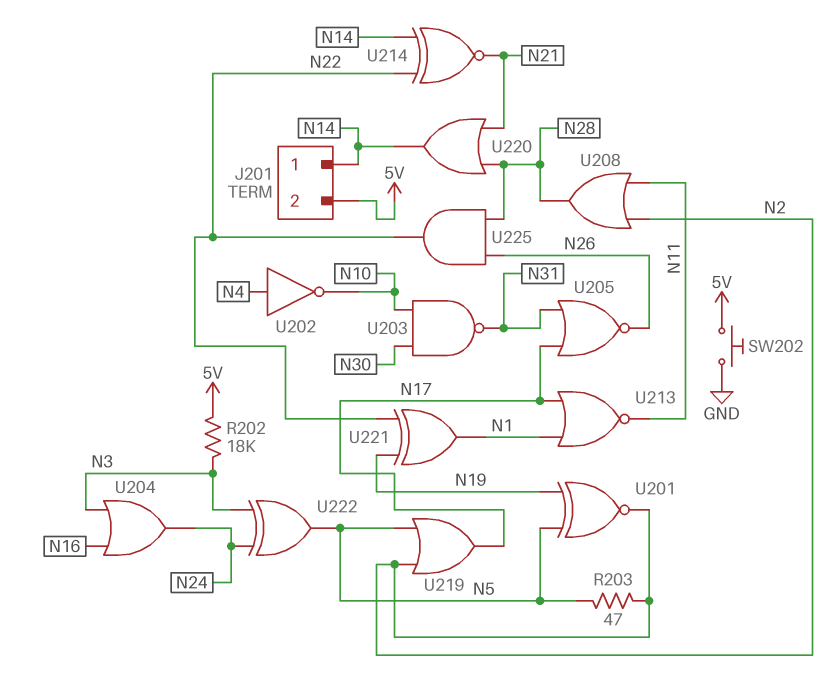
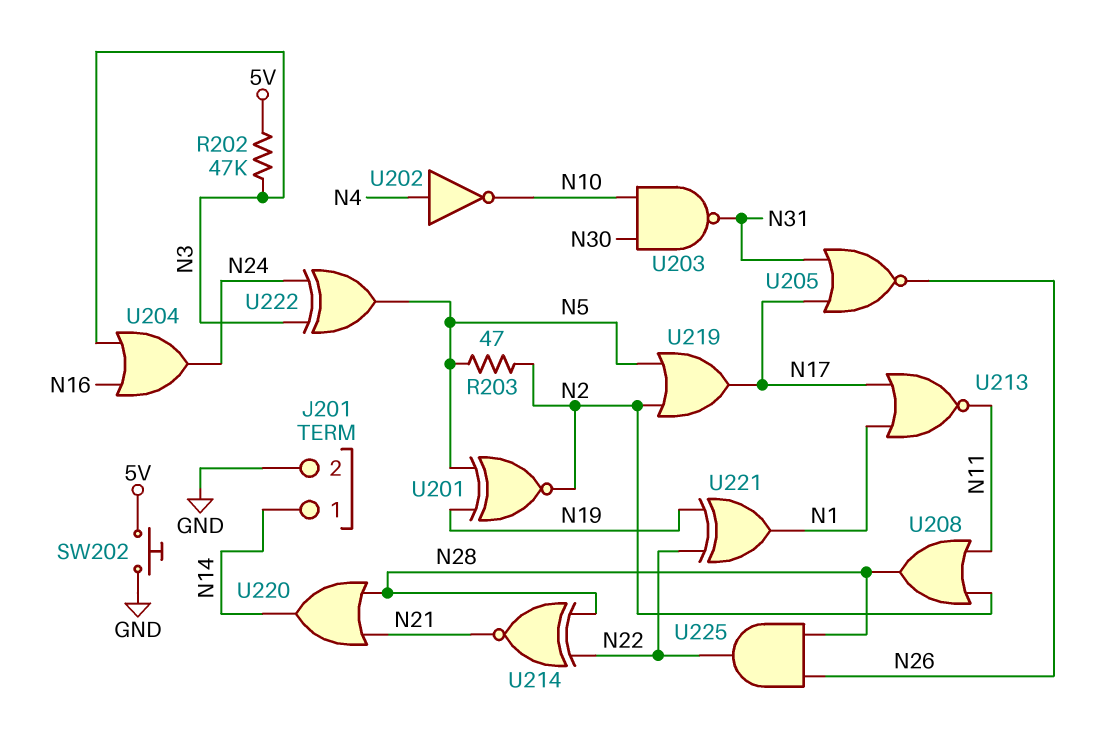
J201 pin 2: 5V -> GND
R202: 18k (5V, N3) -> 47k (5V, N3)
U214: XNOR (in N14, in N22, out N21) -> XNOR (in N22, in N28, out N21)

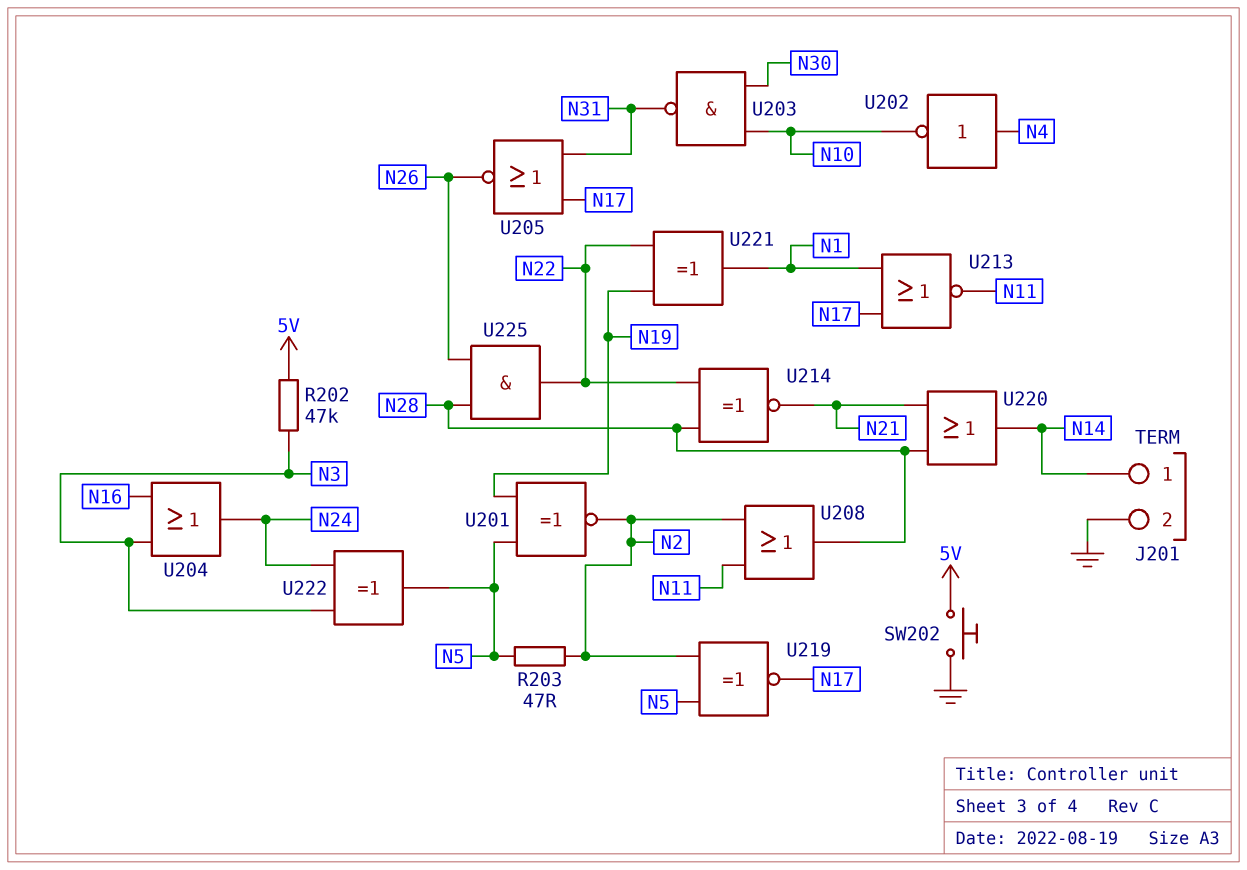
U219: OR (in N2, in N5, out N17) -> XNOR (in N2, in N5, out N17)

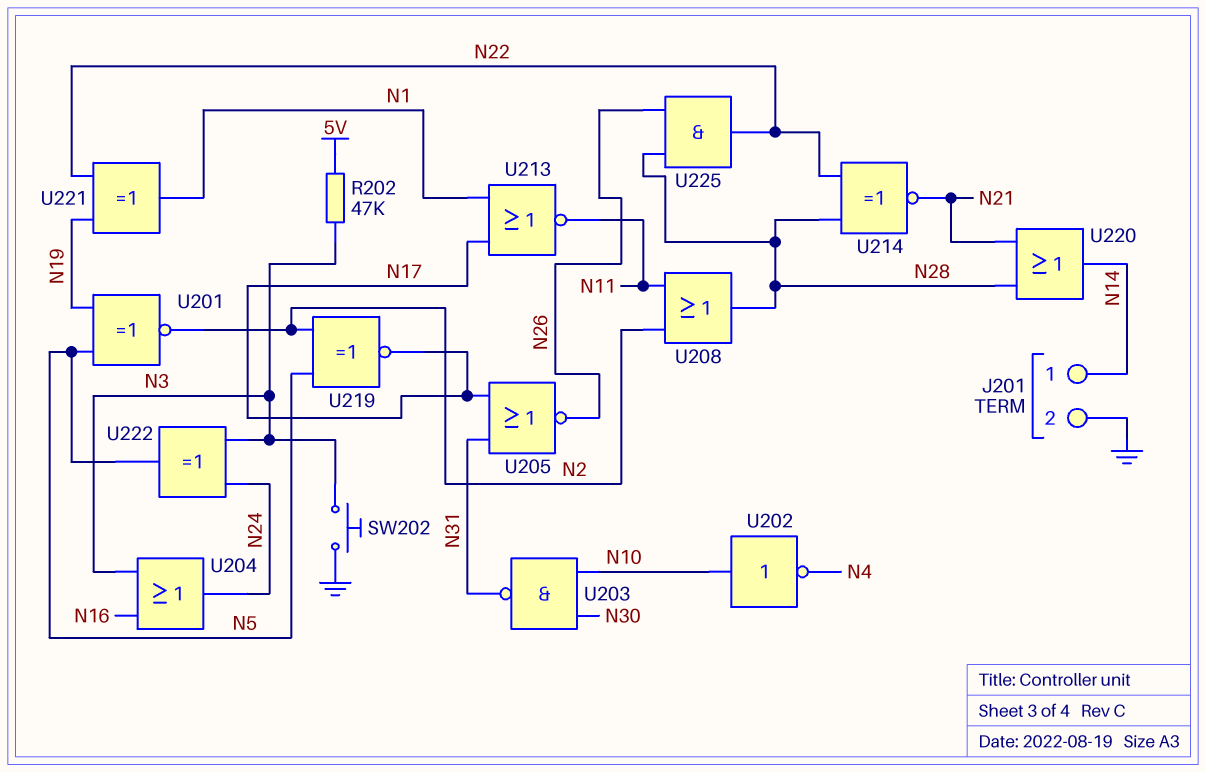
R203: 47 (N2, N5) -> none
SW202: button (5V, GND) -> button (GND, N3)
U202: NOT (in N4, out N10) -> NOT (in N10, out N4)

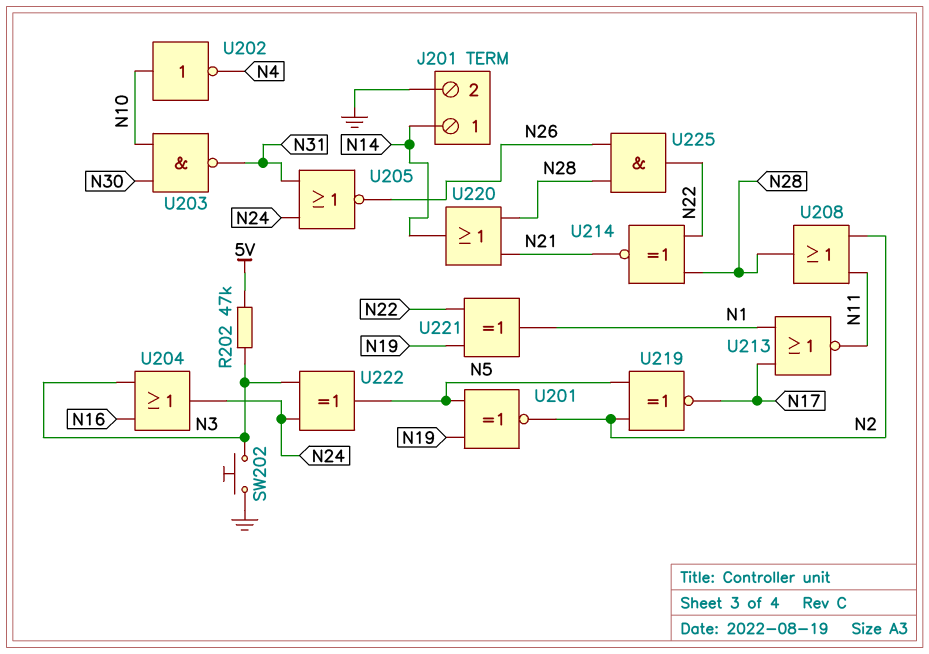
U205: NOR (in N17, in N31, out N26) -> NOR (in N24, in N31, out N26)

